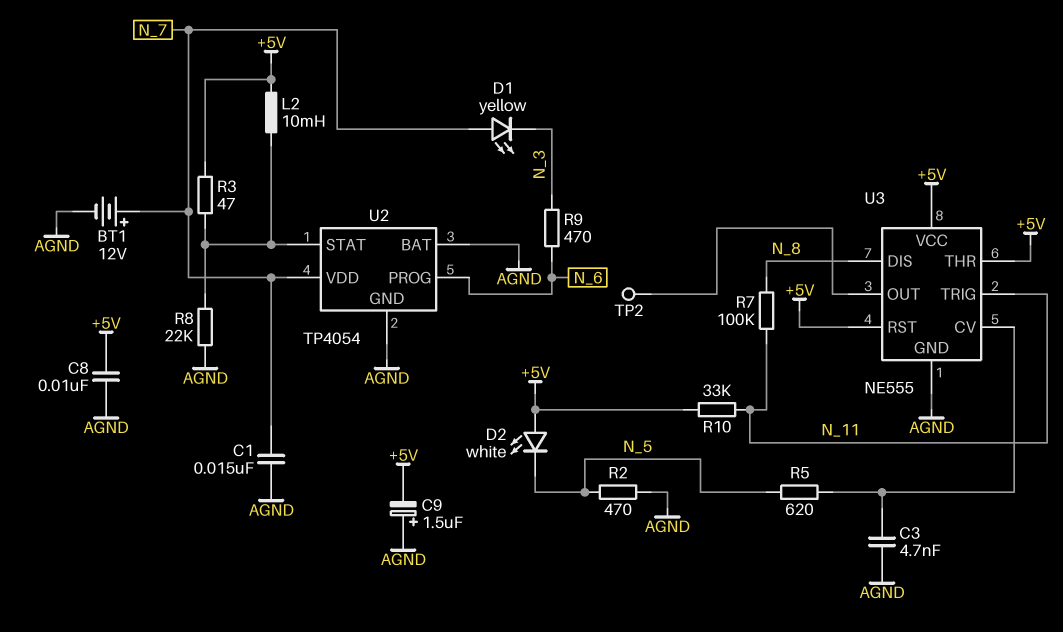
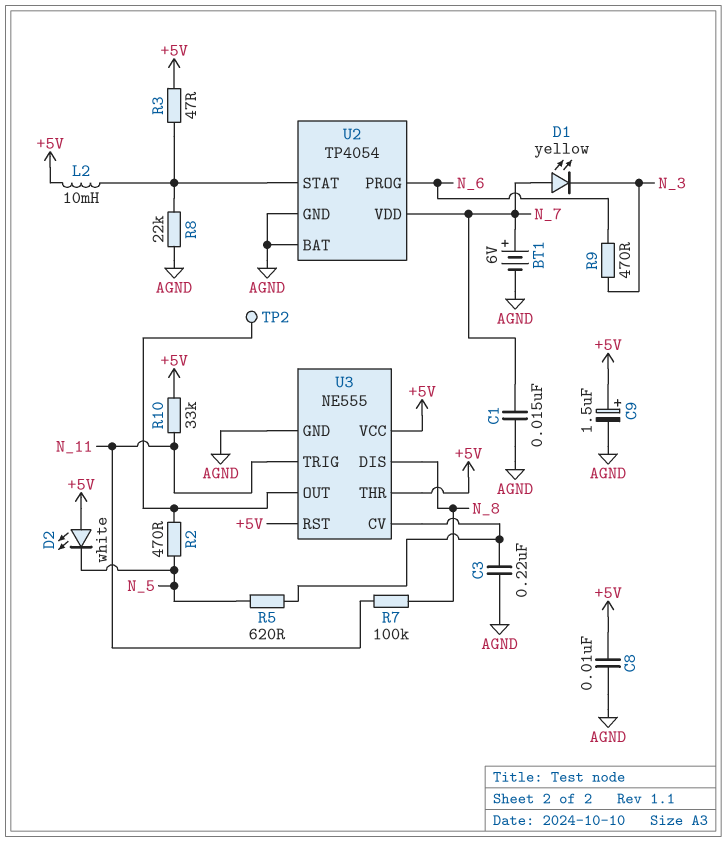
BT1: 12V (plus N_7, minus AGND) -> 6V (plus N_7, minus AGND)
C3: 4.7nF (AGND, U3/CV) -> 220nF (AGND, U3/CV)
C9: 1.5uF (plus AGND, minus +5V) -> 1.5uF (plus +5V, minus AGND)
R2: 470 (AGND, N_5) -> 470 (N_5, U3/OUT)

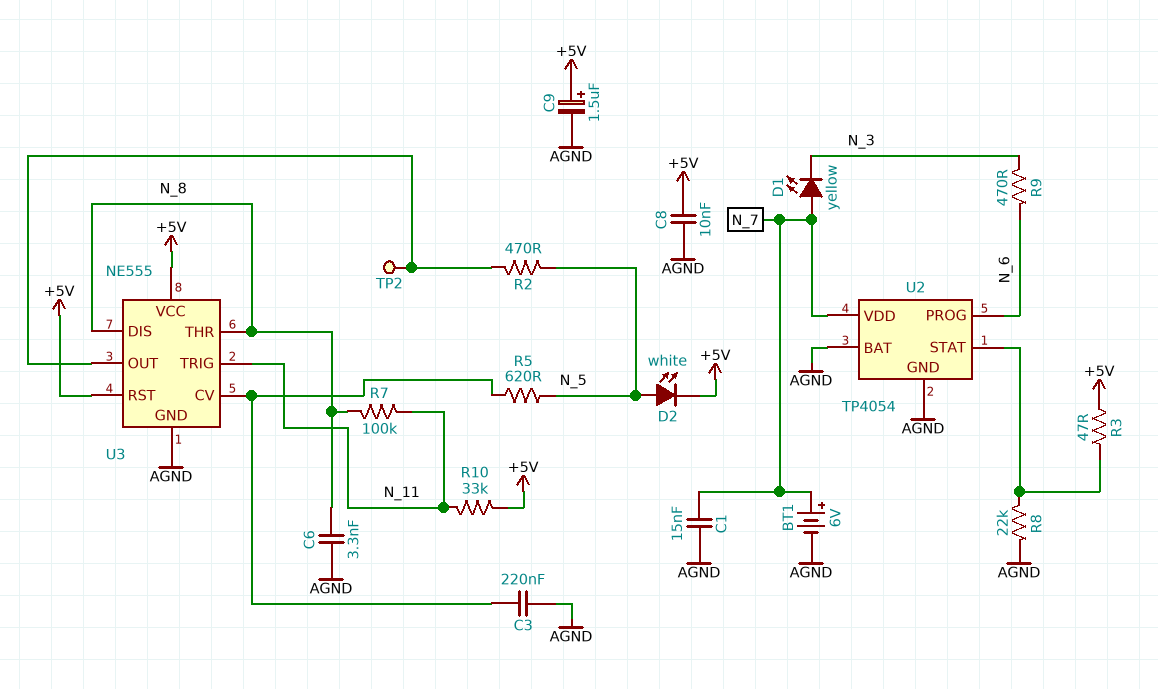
C6: none -> 3.3nF (AGND, N_8)
D2: LED white (A +5V, K N_5) -> LED white (A N_5, K +5V)
L2: 10mH (+5V, U2/STAT) -> none
U3 pin THR: +5V -> N_8

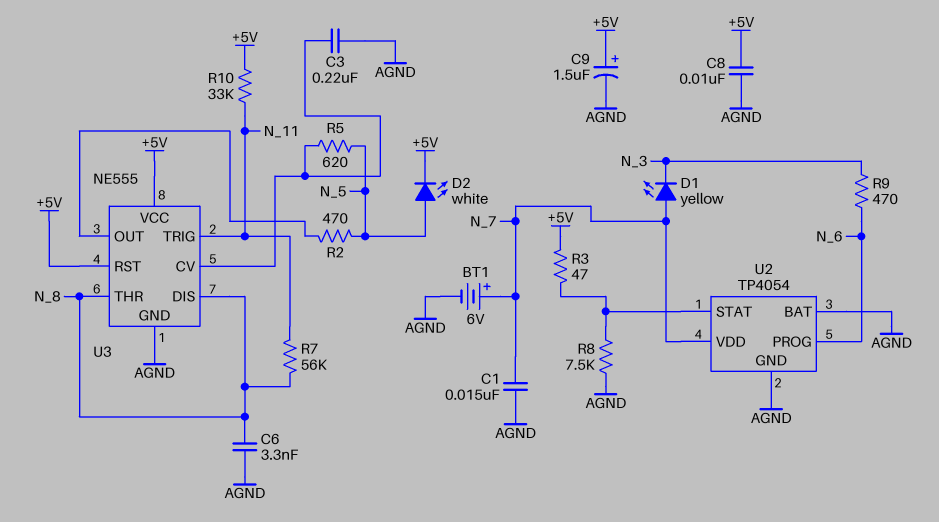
R7: 100k (N_8, N_11) -> 56k (N_8, N_11)
R8: 22k (AGND, U2/STAT) -> 7.5k (AGND, U2/STAT)
TP2: test point (U3/OUT) -> none

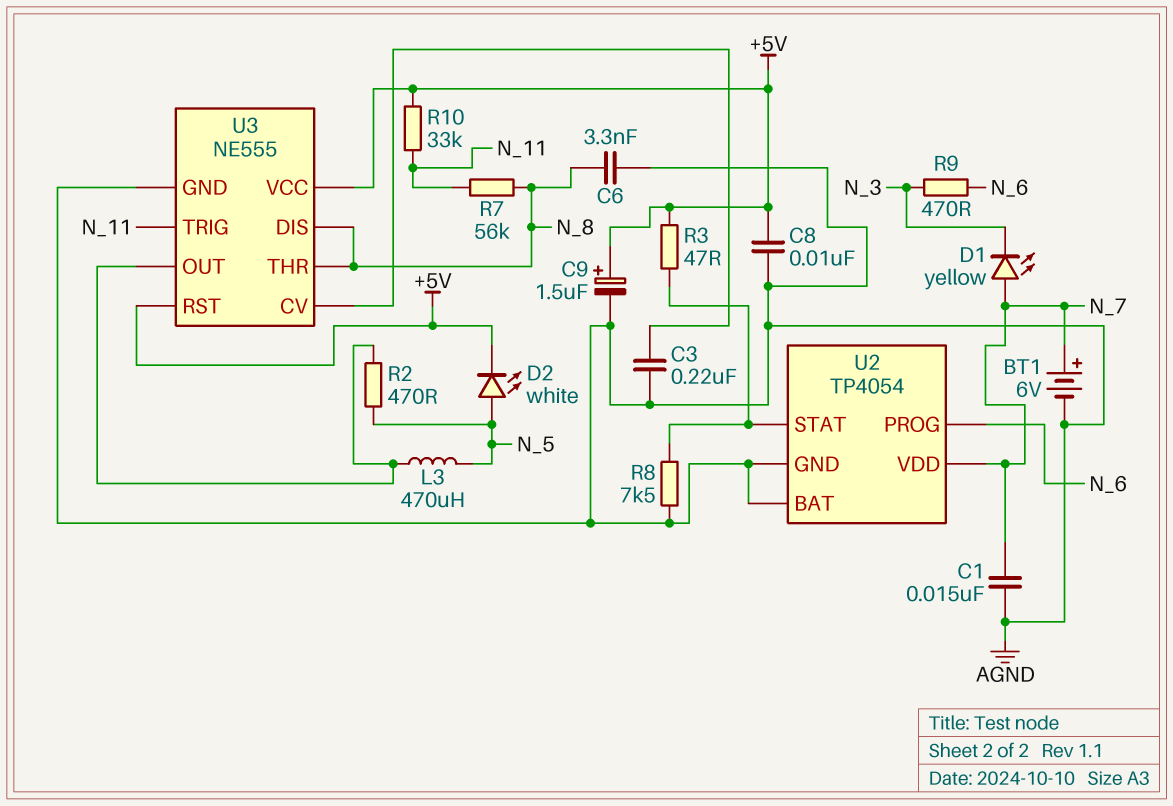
L3: none -> 470uH (N_5, U3/OUT)
R5: 620 (N_5, U3/CV) -> none

